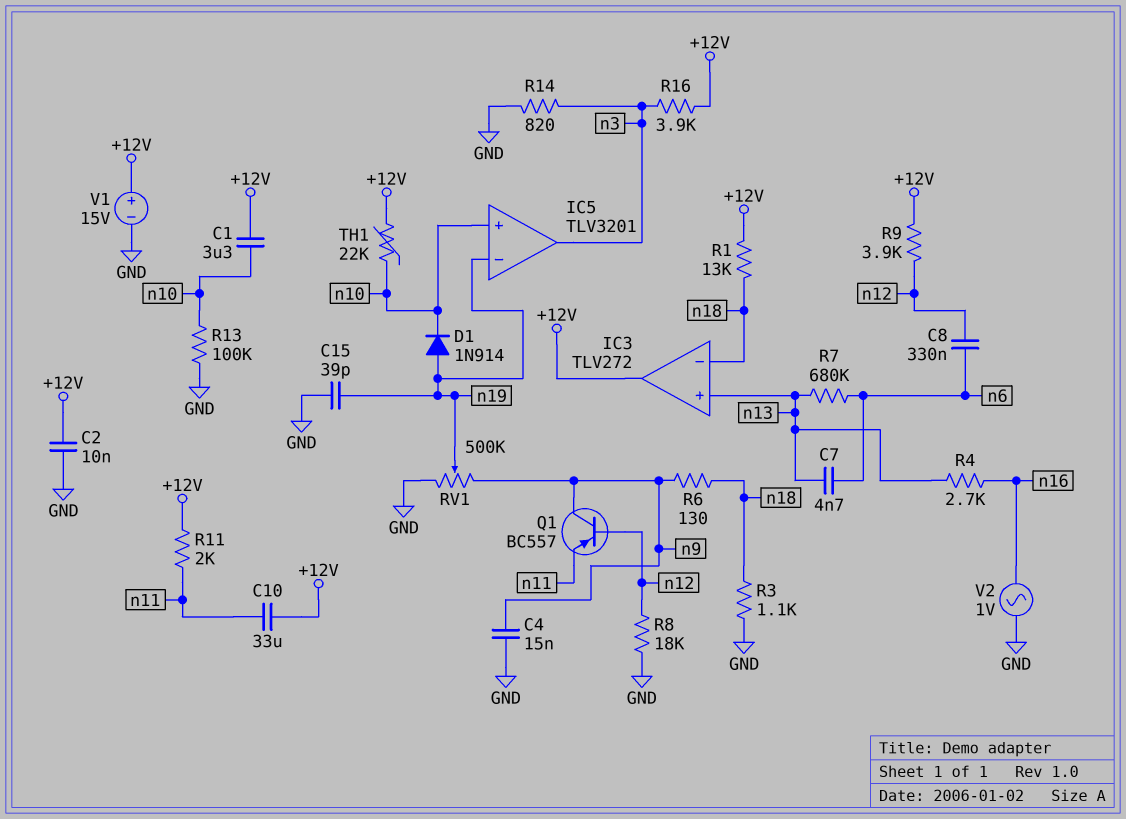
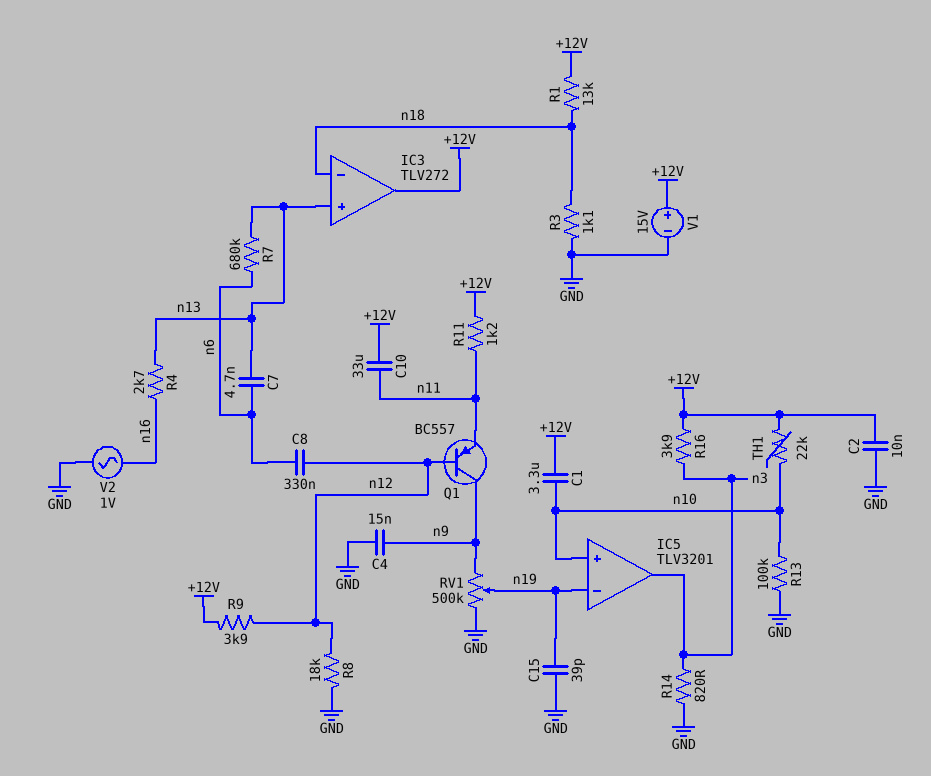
D1: diode 1N914 (A n19, K n10) -> none
R6: 130 (n9, n18) -> none
R11: 2k (+12V, n11) -> 1.2k (+12V, n11)

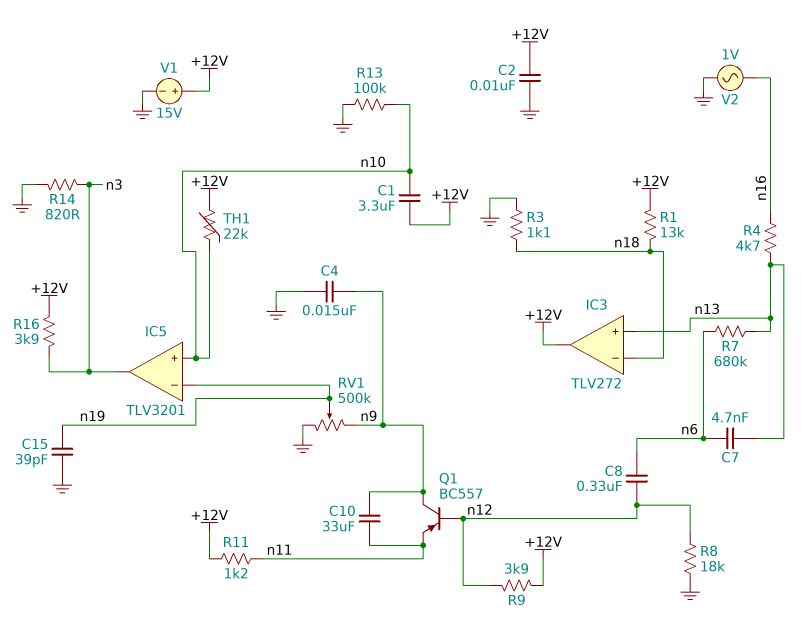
C10: 33uF (+12V, n11) -> 33uF (n9, n11)
R4: 2.7k (n13, n16) -> 4.7k (n13, n16)

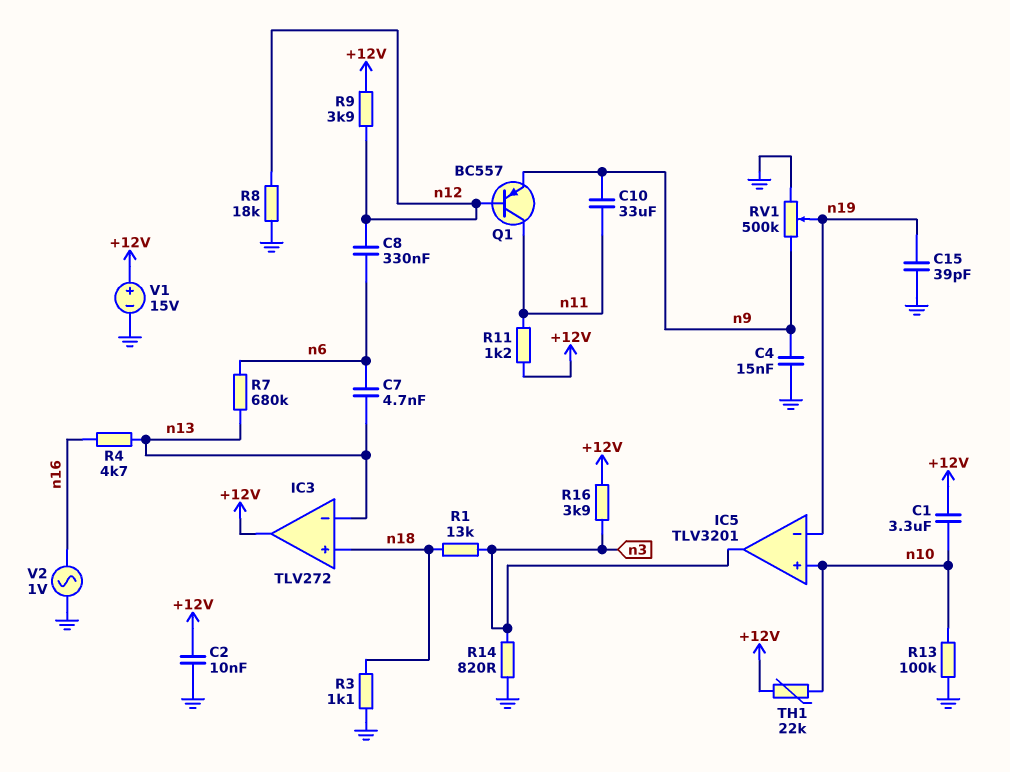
IC3 pin in+: n13 -> n18
IC3 pin in-: n18 -> n13
Q1: PNP BC557 (B n12, C n9, E n11) -> PNP BC557 (B n12, C n11, E n9)
R1: 13k (+12V, n18) -> 13k (n3, n18)

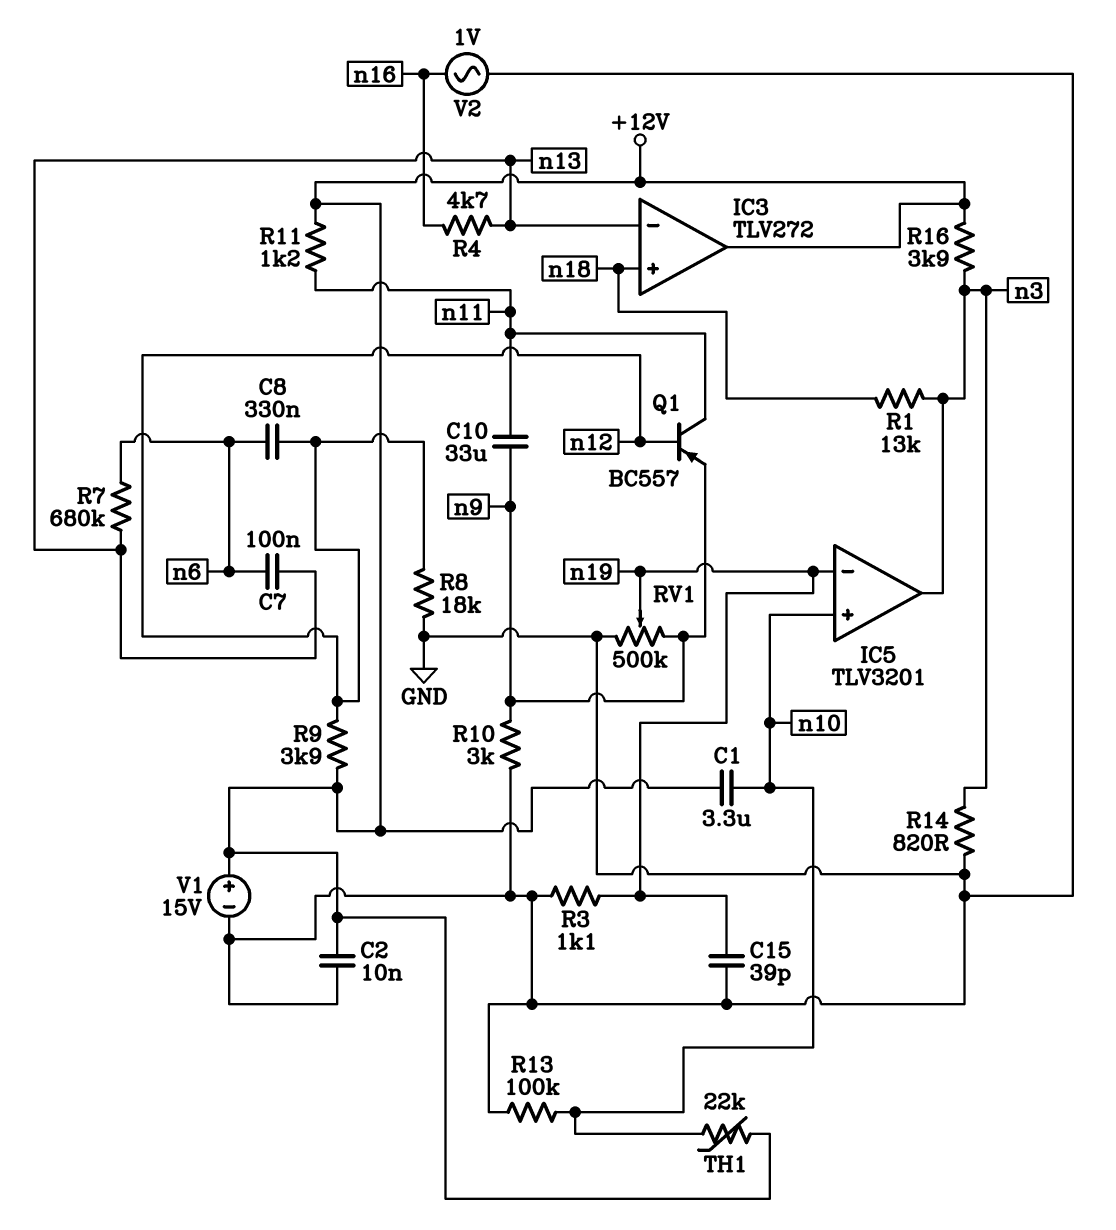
C4: 15nF (GND, n9) -> none
C7: 4.7nF (n6, n13) -> 100nF (n6, n13)
R3: 1.1k (GND, n18) -> 1.1k (GND, n19)
R10: none -> 3k (GND, n9)

